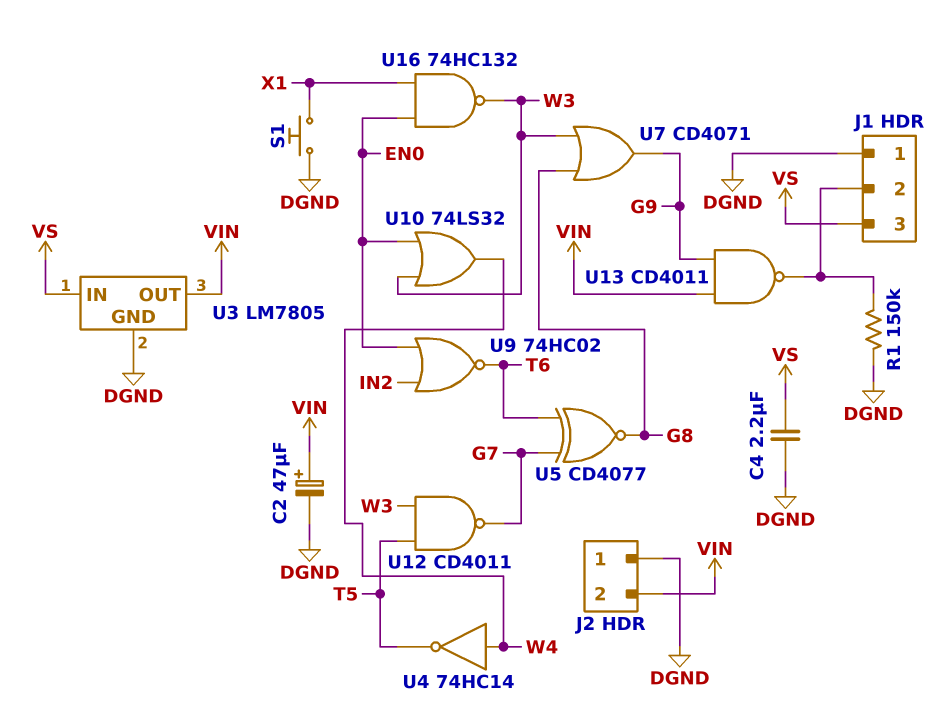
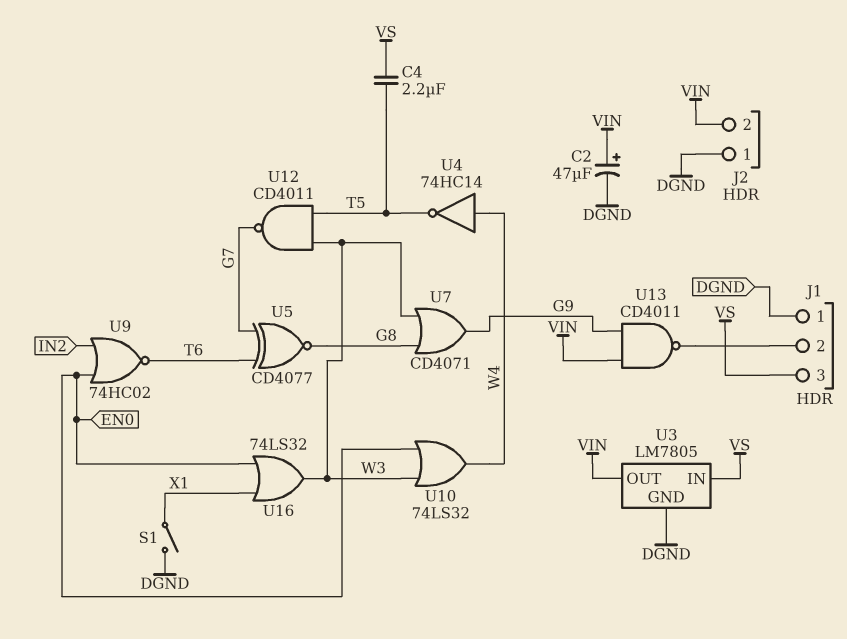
C4: 2.2uF (DGND, VS) -> 2.2uF (T5, VS)
R1: 150k (DGND, J1/2) -> none
S1: button (DGND, X1) -> switch (DGND, X1)
U16: NAND 74HC132 (in EN0, in X1, out W3) -> OR 74LS32 (in EN0, in X1, out W3)

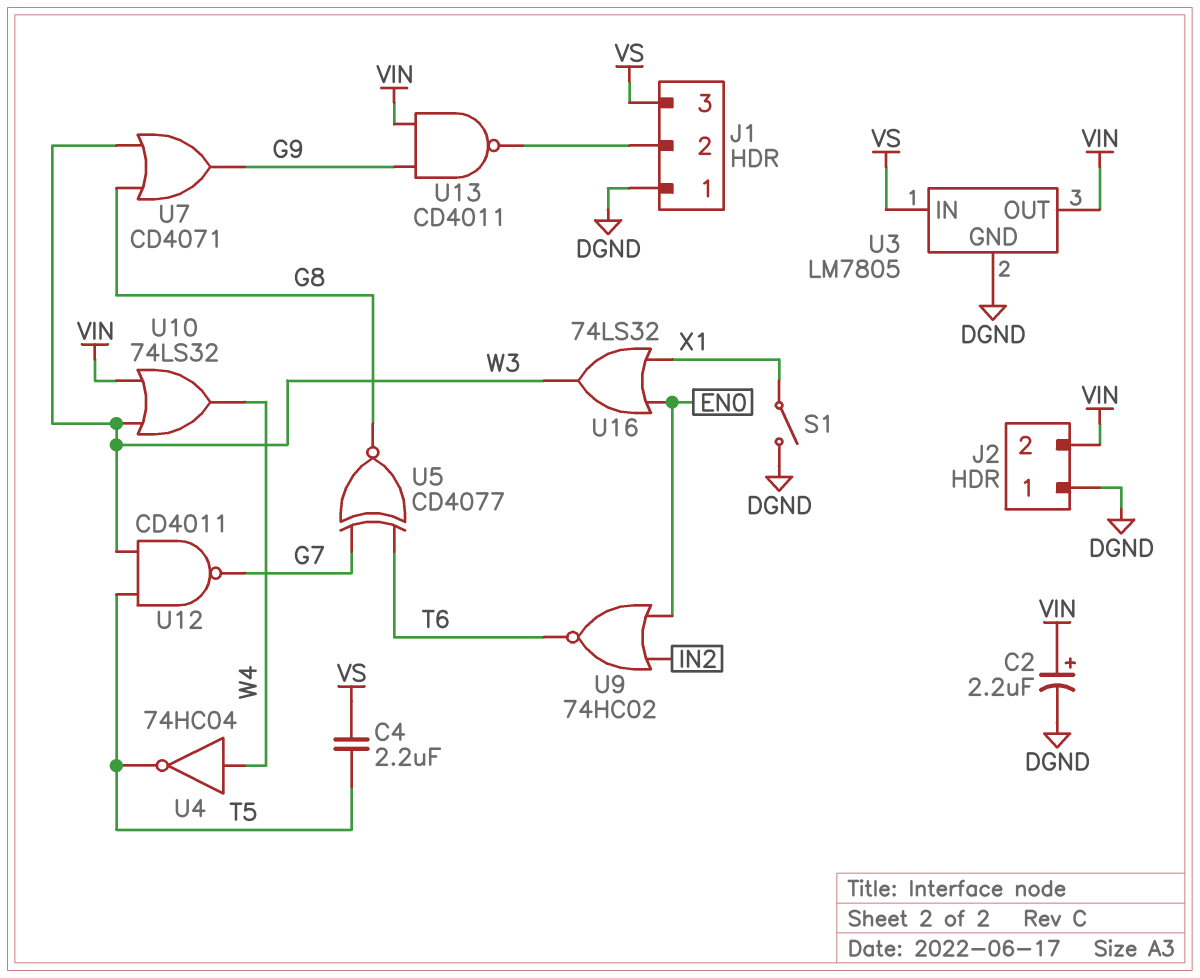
C2: 47uF (plus VIN, minus DGND) -> 2.2uF (plus VIN, minus DGND)
U4: NOT 74HC14 (in W4, out T5) -> NOT 74HC04 (in W4, out T5)
U10: OR 74LS32 (in EN0, in W3, out W4) -> OR 74LS32 (in VIN, in W3, out W4)

